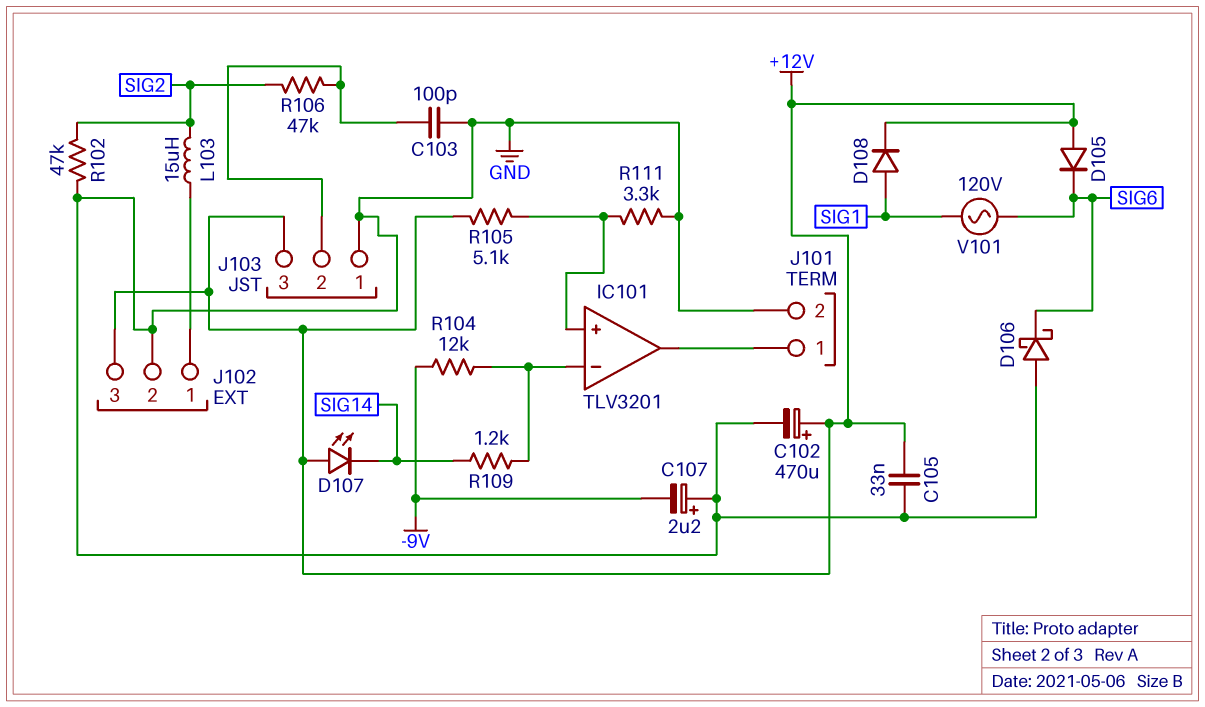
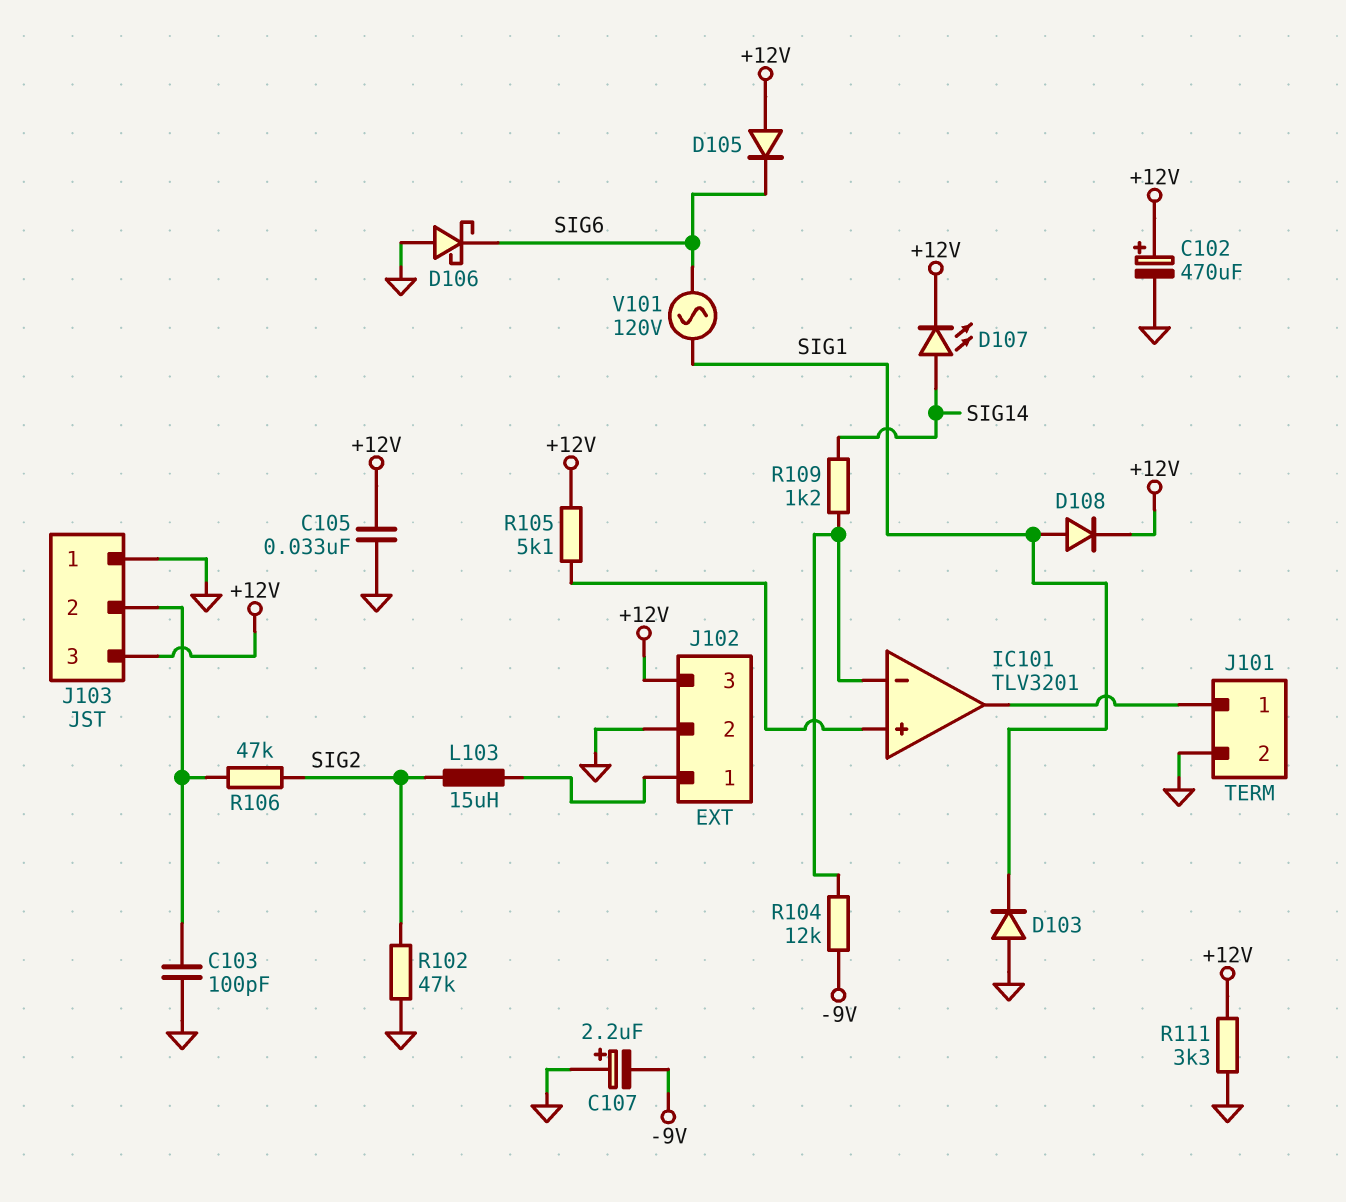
D103: none -> diode (A GND, K SIG1)
D107: LED (A +12V, K SIG14) -> LED (A SIG14, K +12V)
R111: 3.3k (GND, IC101/in+) -> 3.3k (+12V, GND)

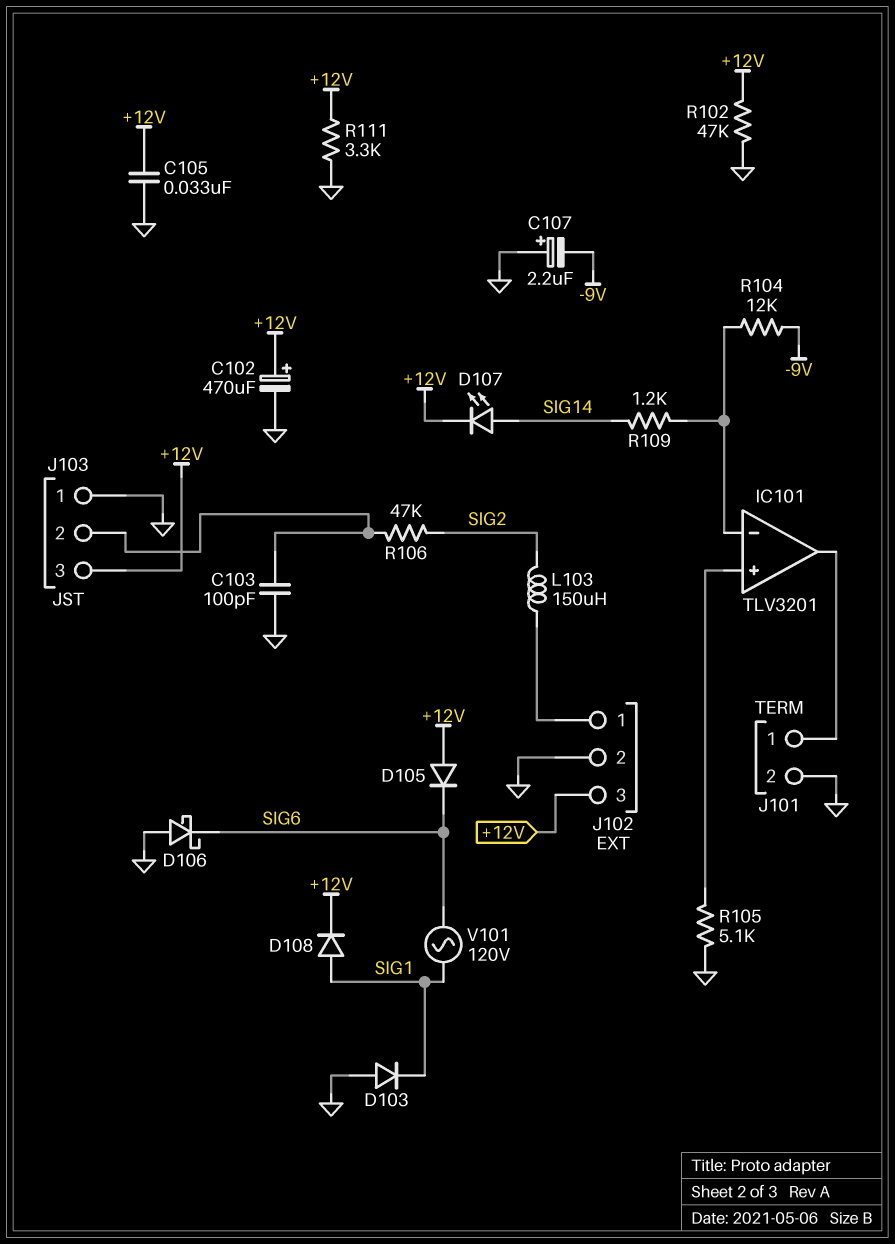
L103: 15uH (J102/1, SIG2) -> 150uH (J102/1, SIG2)
R102: 47k (GND, SIG2) -> 47k (+12V, GND)
R105: 5.1k (+12V, IC101/in+) -> 5.1k (GND, IC101/in+)

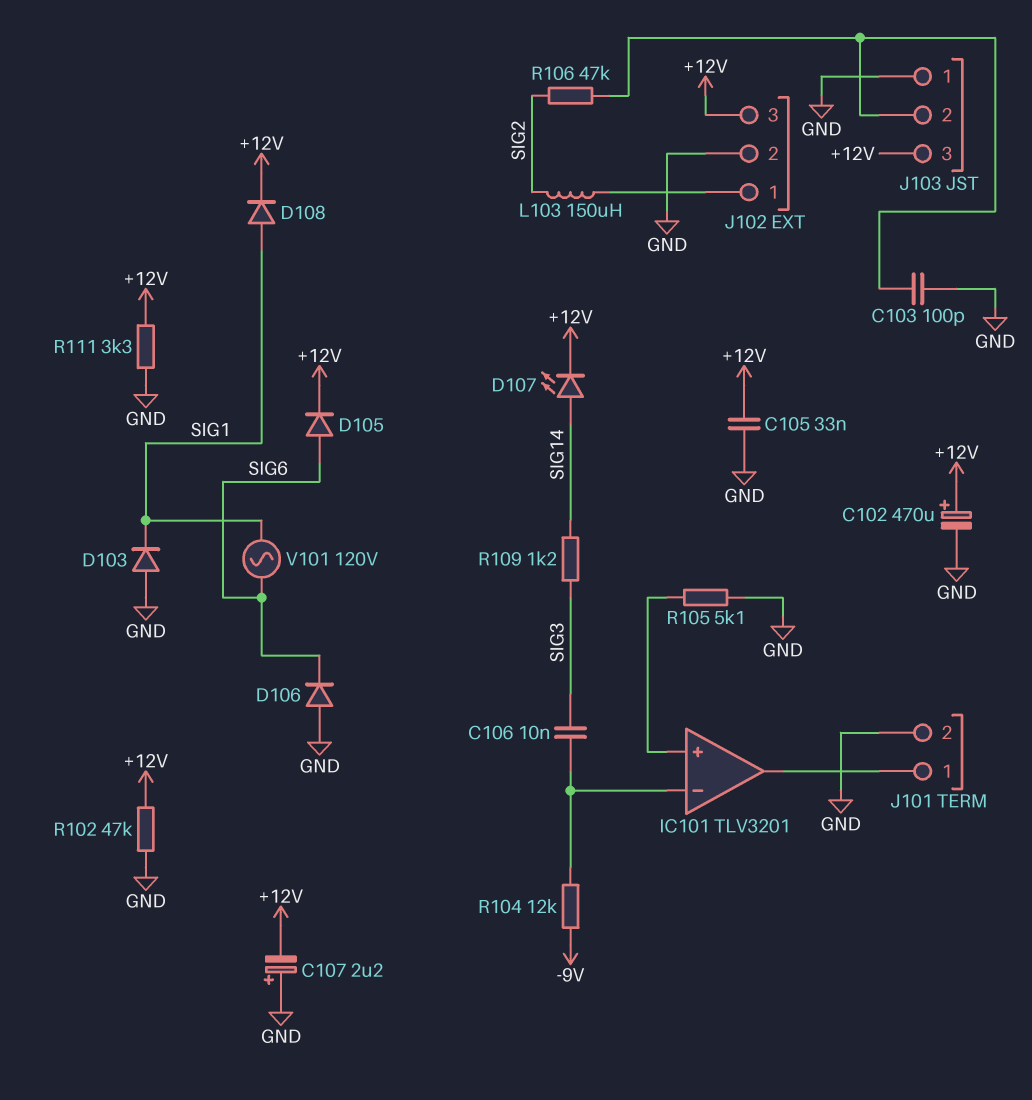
C106: none -> 10nF (IC101/in-, SIG3)
C107: 2.2uF (plus GND, minus -9V) -> 2.2uF (plus GND, minus +12V)
D105: diode (A +12V, K SIG6) -> diode (A SIG6, K +12V)
D106: schottky (A GND, K SIG6) -> diode (A GND, K SIG6)
R109: 1.2k (IC101/in-, SIG14) -> 1.2k (SIG3, SIG14)

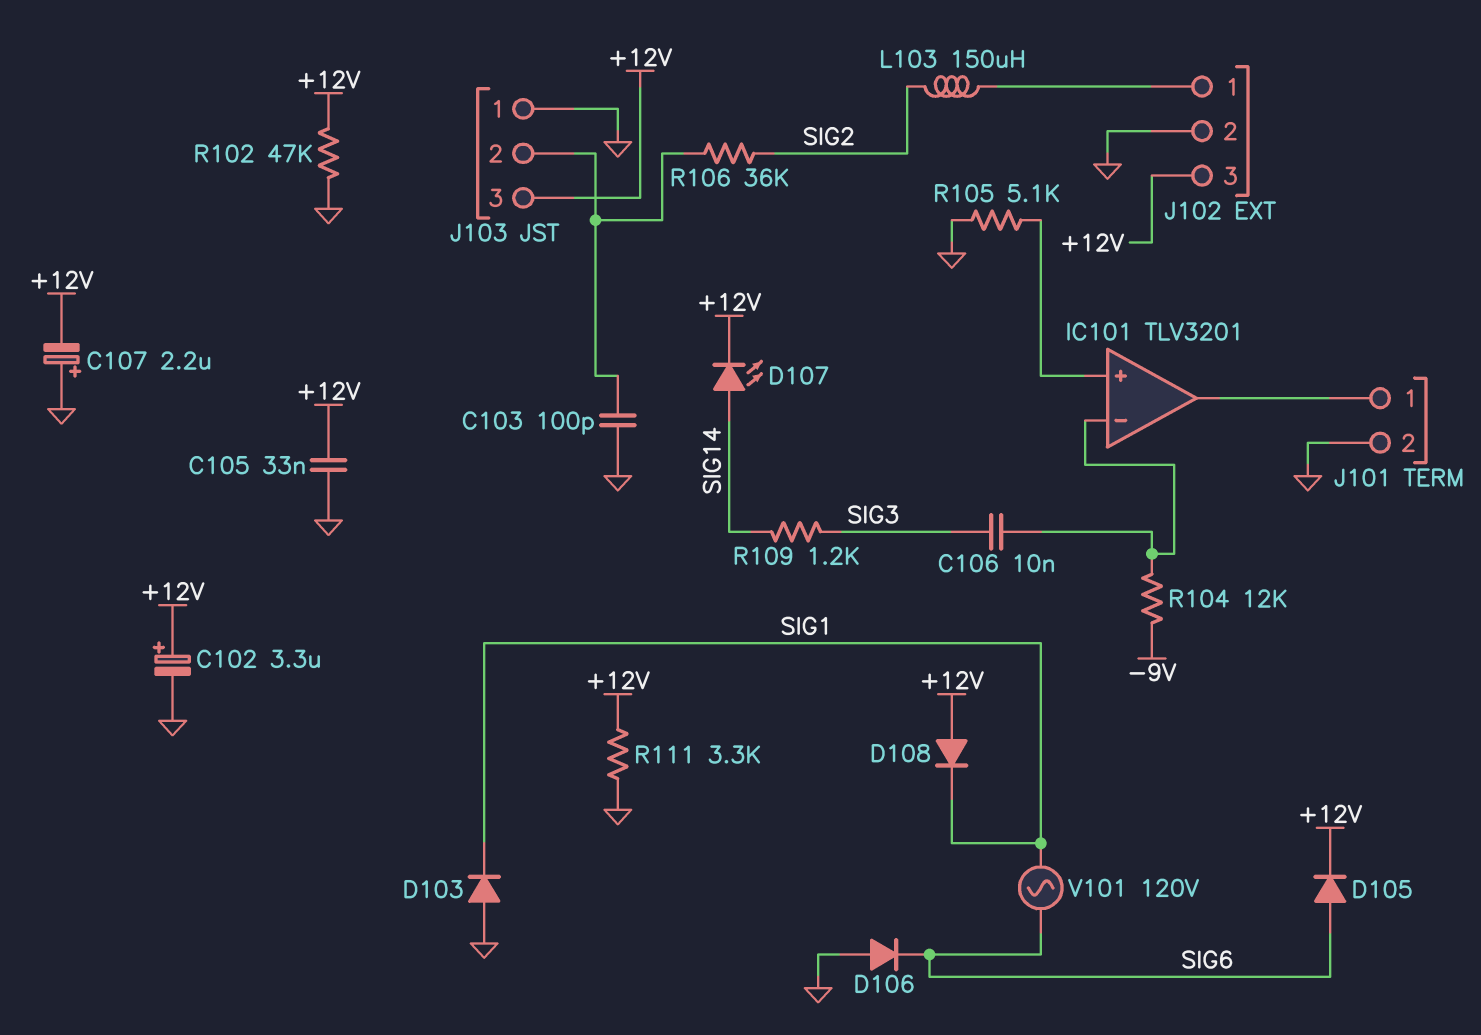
C102: 470uF (plus +12V, minus GND) -> 3.3uF (plus +12V, minus GND)
D108: diode (A SIG1, K +12V) -> diode (A +12V, K SIG1)
R106: 47k (J103/2, SIG2) -> 36k (J103/2, SIG2)

